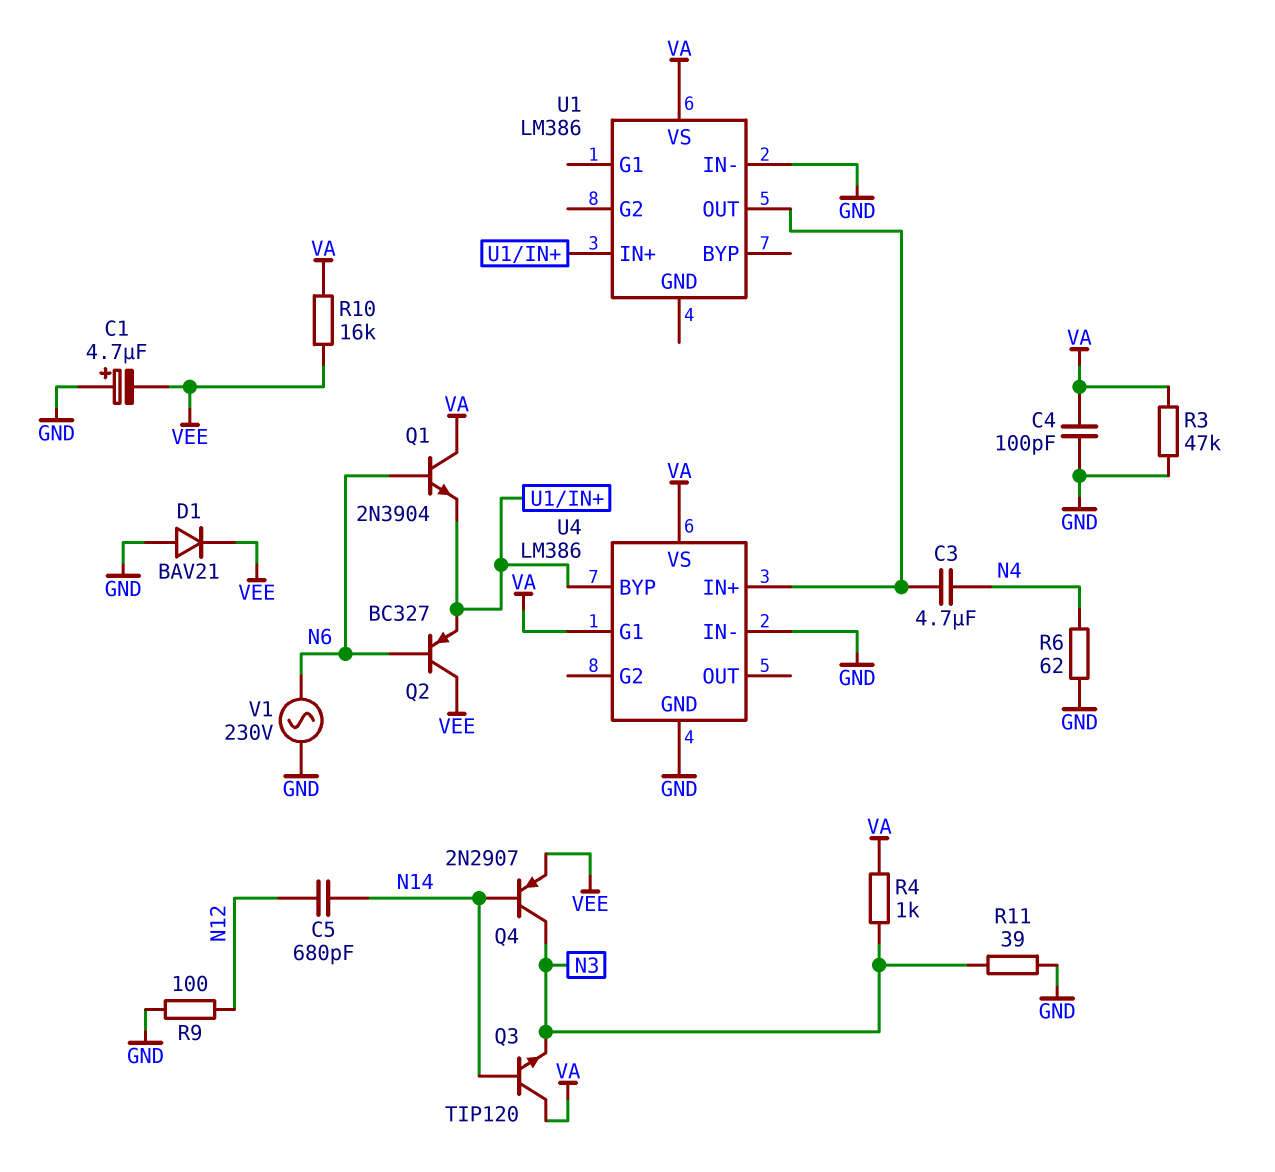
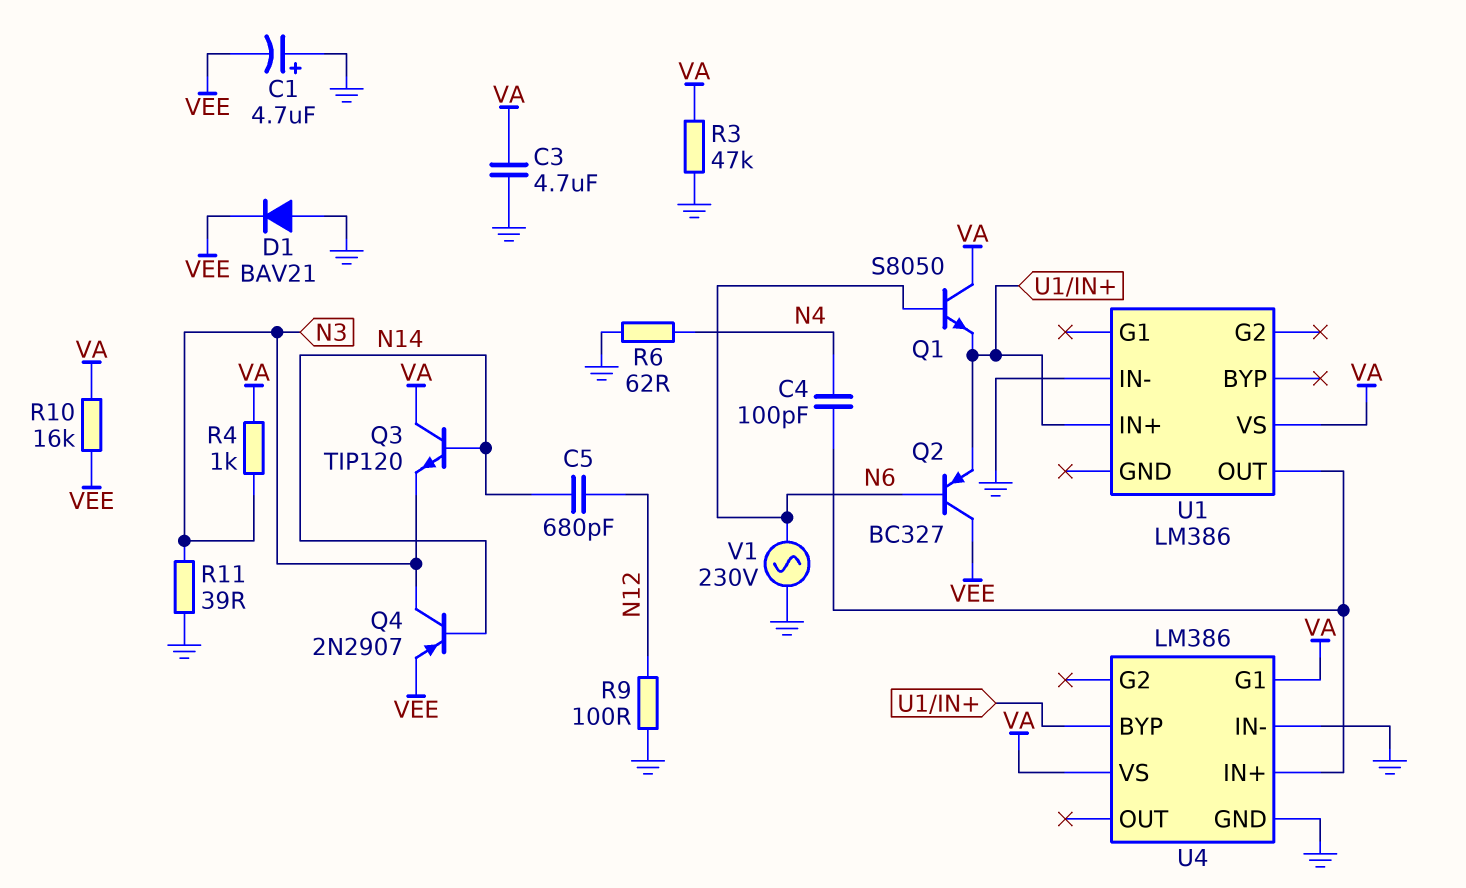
C3: 4.7uF (N4, U1/OUT) -> 4.7uF (GND, VA)
C4: 100pF (GND, VA) -> 100pF (N4, U1/OUT)
Q1: NPN 2N3904 (B N6, C VA, E U1/IN+) -> NPN S8050 (B N6, C VA, E U1/IN+)

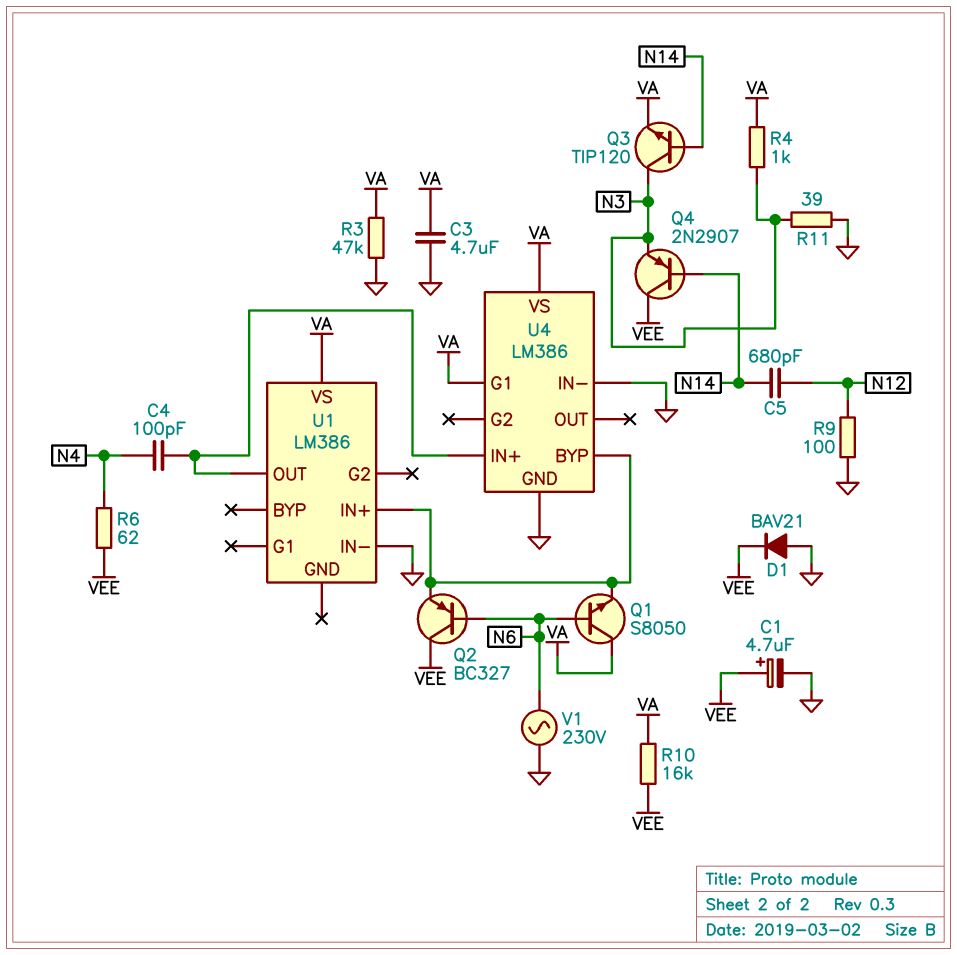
C1: 4.7uF (plus GND, minus VEE) -> 4.7uF (plus VEE, minus GND)
Q3: NPN TIP120 (B N14, C VA, E N3) -> NPN TIP120 (B N14, C N3, E VA)
Q4: PNP 2N2907 (B N14, C N3, E VEE) -> PNP 2N2907 (B N14, C VEE, E N3)
R6: 62 (GND, N4) -> 62 (N4, VEE)

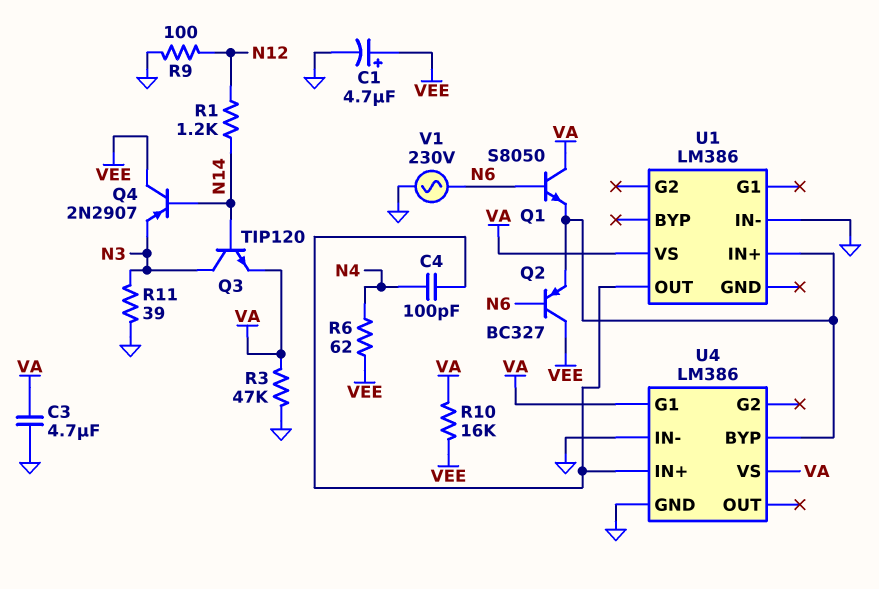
C5: 680pF (N12, N14) -> none
D1: diode BAV21 (A GND, K VEE) -> none
R1: none -> 1.2k (N12, N14)
R4: 1k (N3, VA) -> none

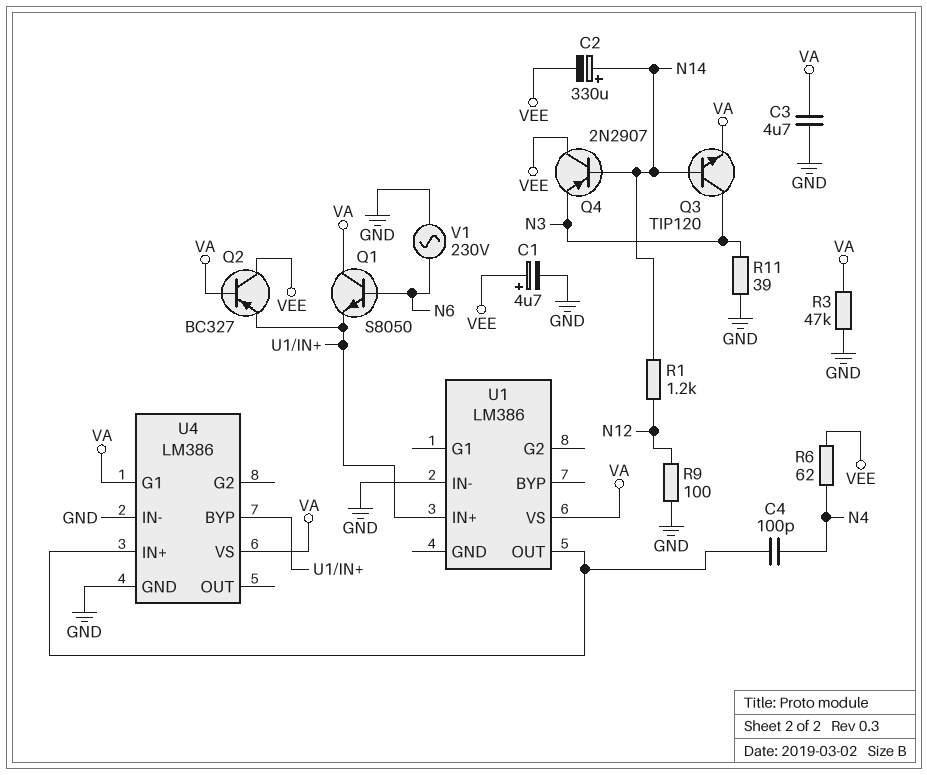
C2: none -> 330uF (plus N14, minus VEE)
Q2: PNP BC327 (B N6, C VEE, E U1/IN+) -> PNP BC327 (B VA, C VEE, E U1/IN+)
R10: 16k (VA, VEE) -> none

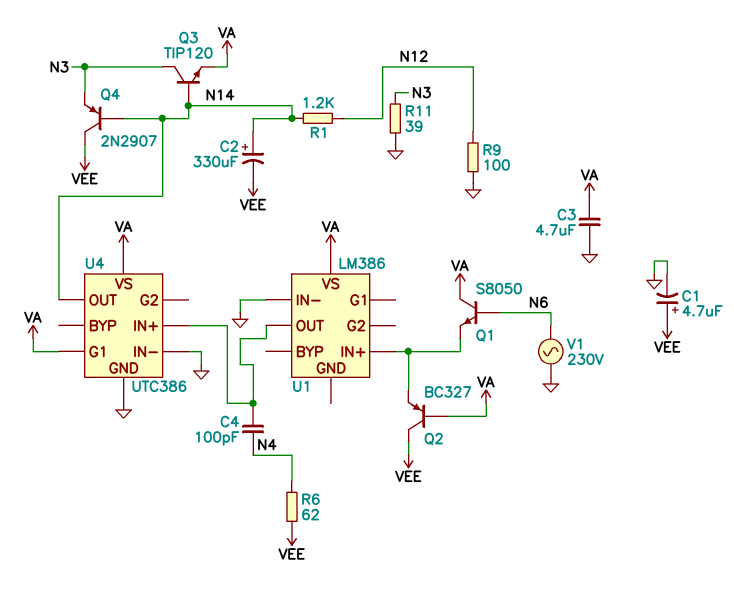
R3: 47k (GND, VA) -> none
U4: LM386 -> UTC386
U4 pin BYP: U1/IN+ -> none
U4 pin OUT: none -> N14

